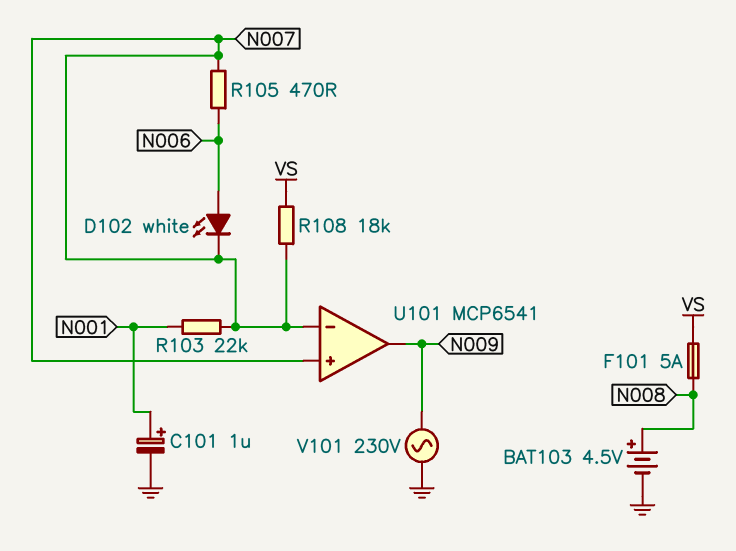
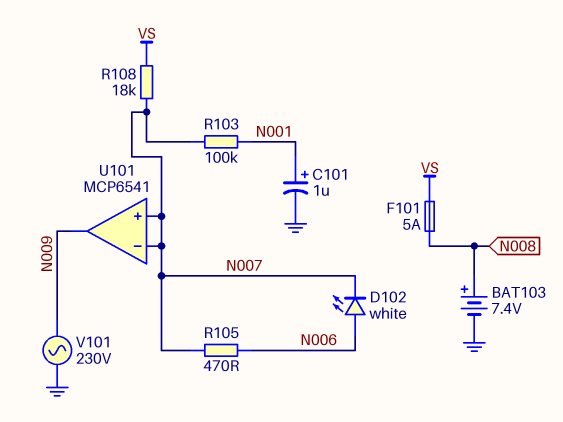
BAT103: 4.5V (plus N008, minus GND) -> 7.4V (plus N008, minus GND)
R103: 22k (N001, N007) -> 100k (N001, N007)

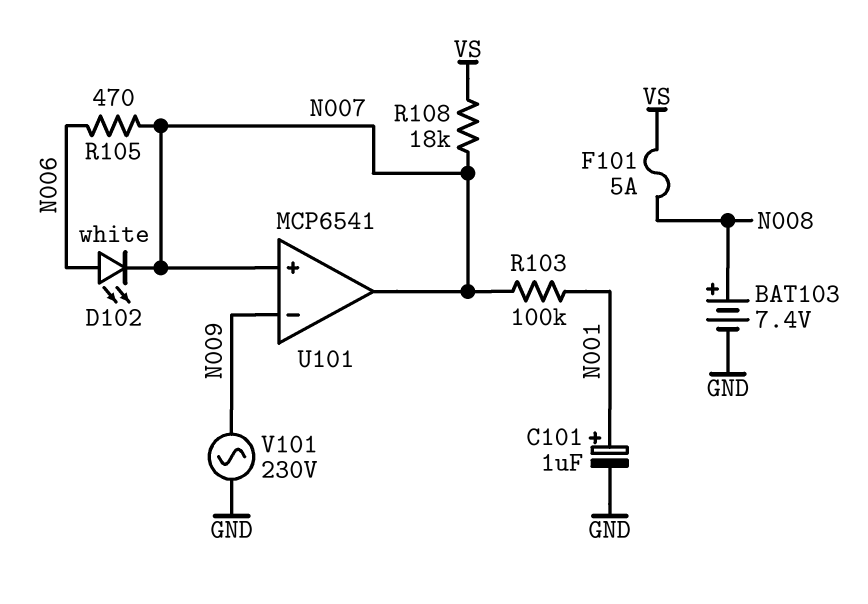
U101 pin in-: N007 -> N009
U101 pin out: N009 -> N007

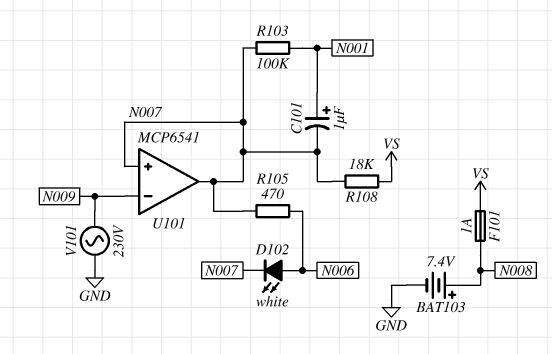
C101: 1uF (plus N001, minus GND) -> 1uF (plus N001, minus N007)
F101: 5A (N008, VS) -> 1A (N008, VS)

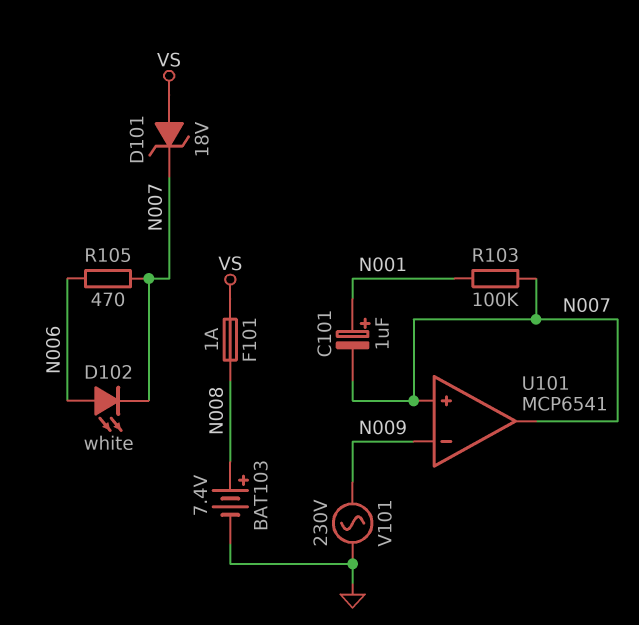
D101: none -> zener 18V (A VS, K N007)
R108: 18k (N007, VS) -> none

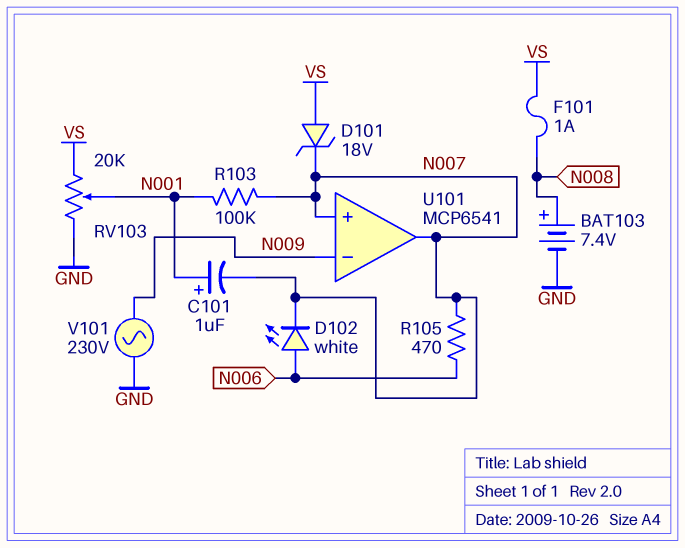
RV103: none -> 20k (GND, VS, wiper N001)

